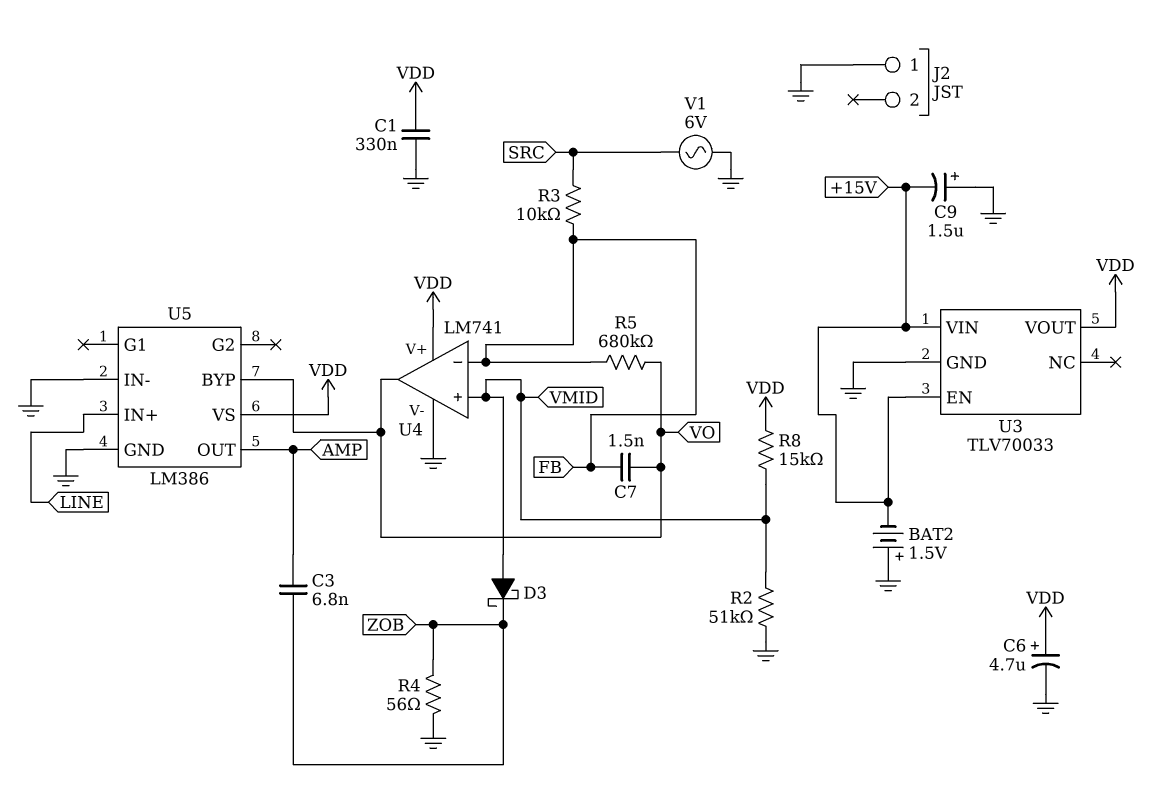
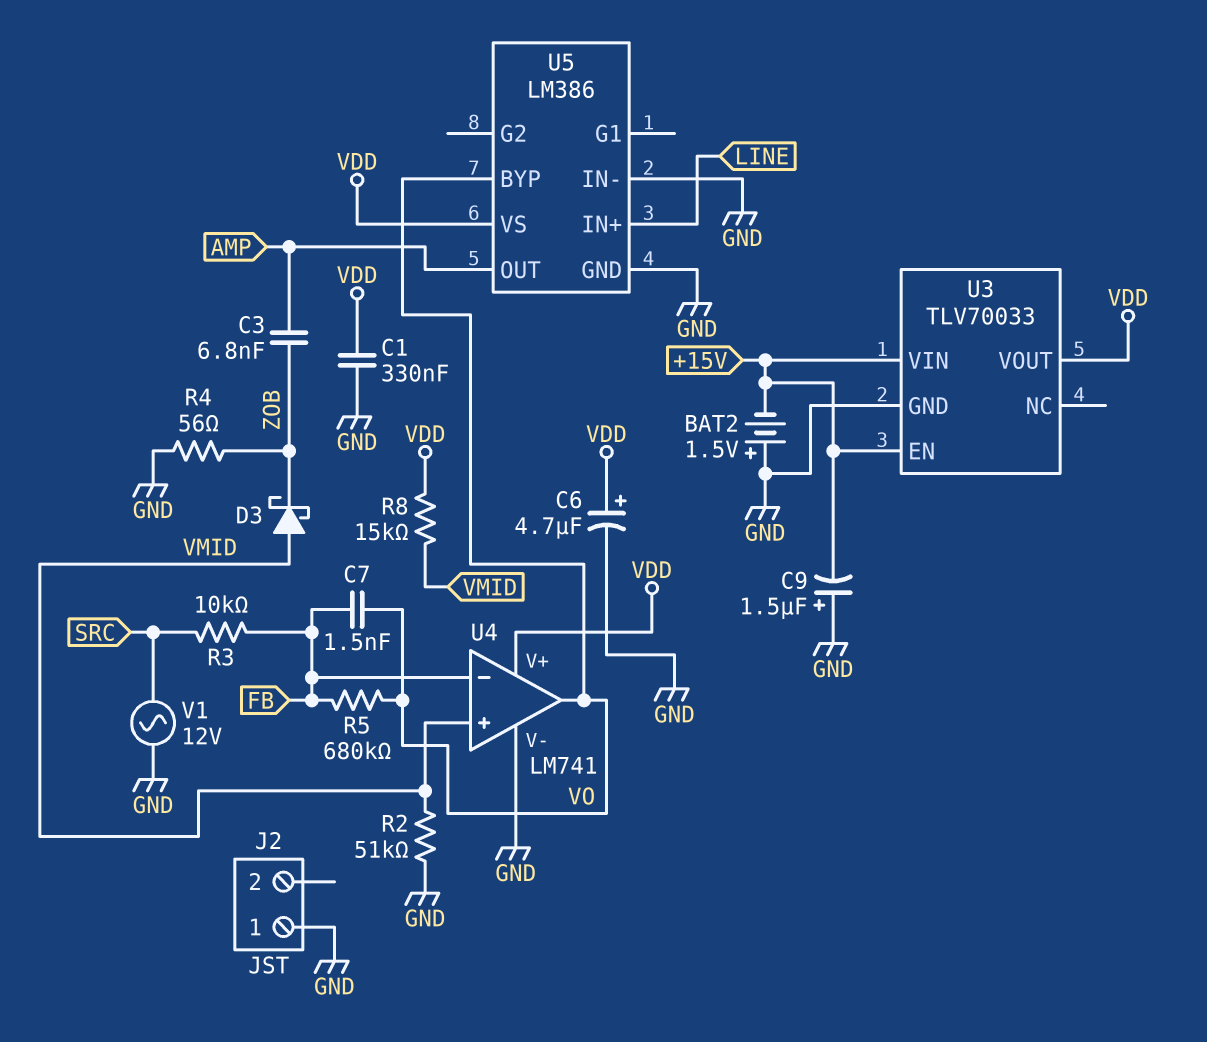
V1: AC 6V (GND, SRC) -> AC 12V (GND, SRC)

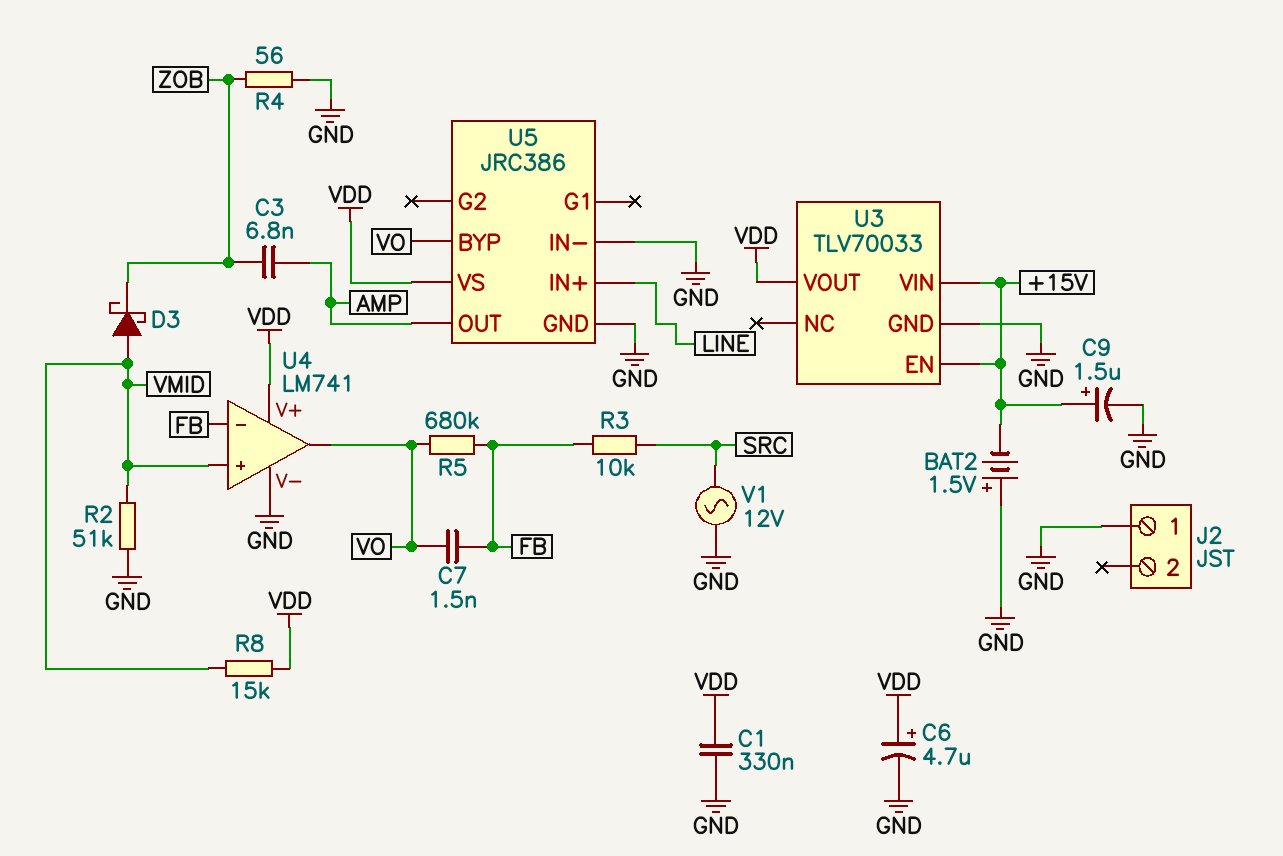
C9: 1.5uF (plus GND, minus +15V) -> 1.5uF (plus +15V, minus GND)
U5: LM386 -> JRC386

